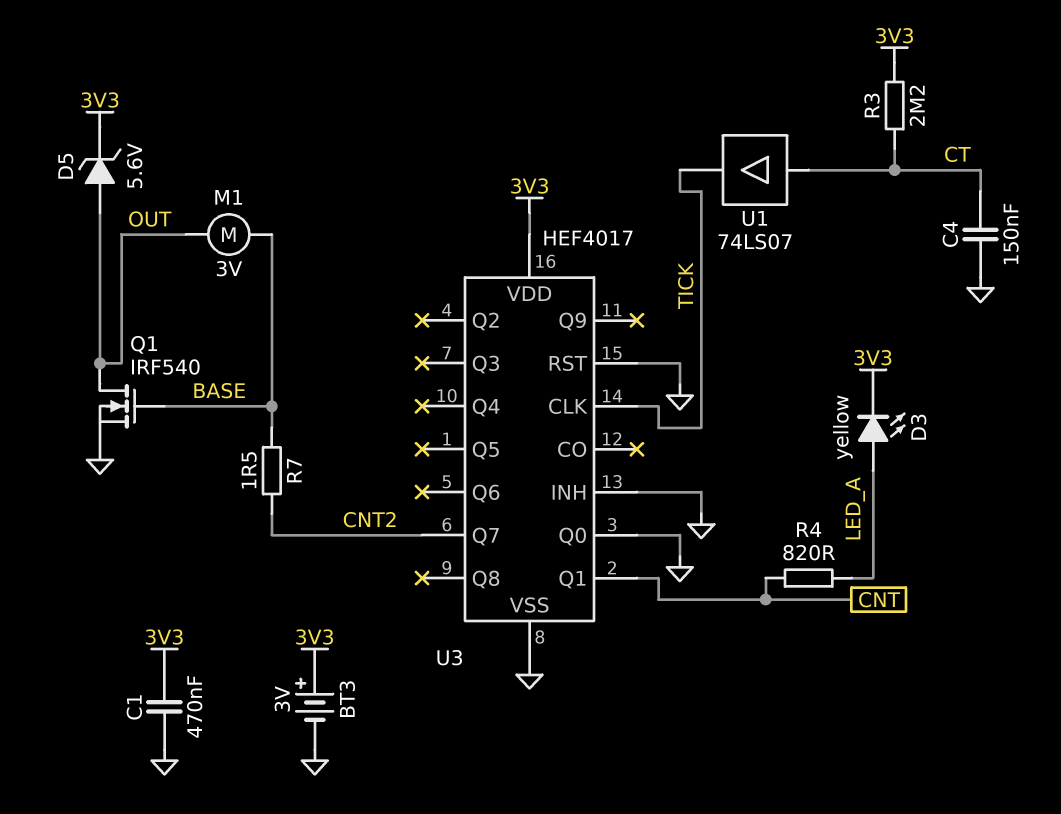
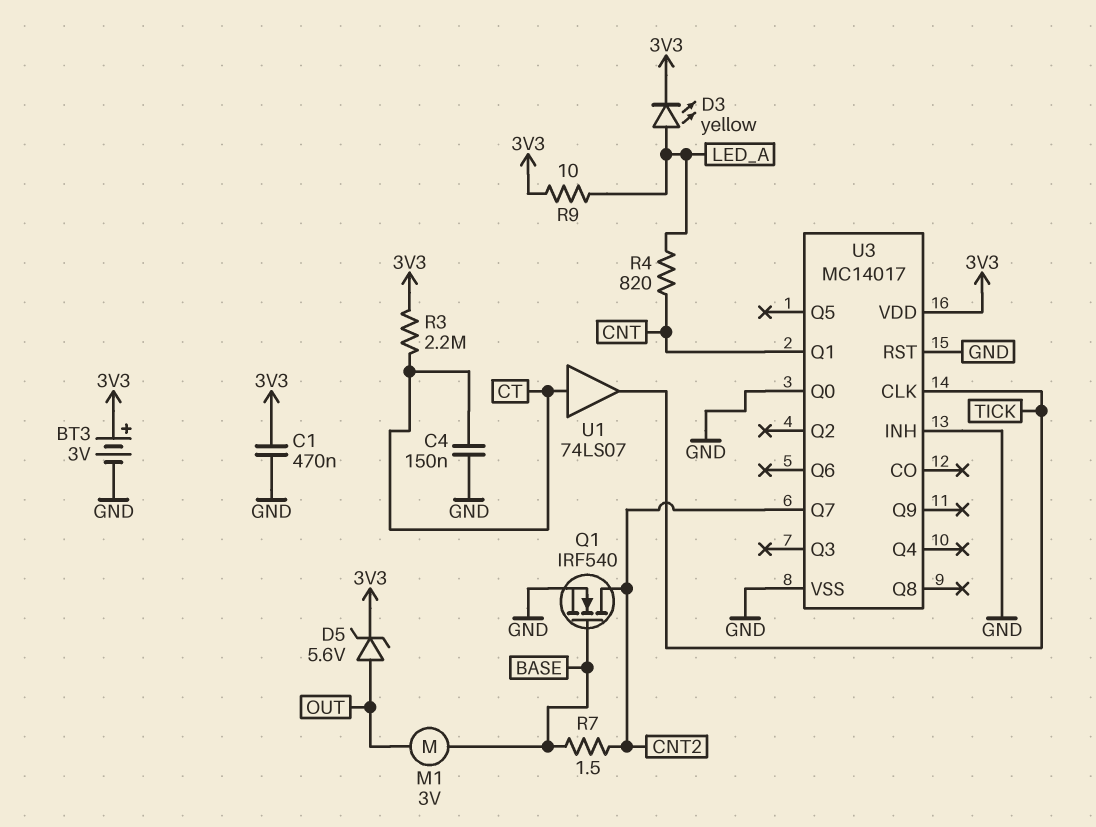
Q1: NMOS IRF540 (G BASE, D OUT, S GND) -> NMOS IRF540 (G BASE, D CNT2, S GND)
R9: none -> 10 (3V3, LED_A)
U3: HEF4017 -> MC14017

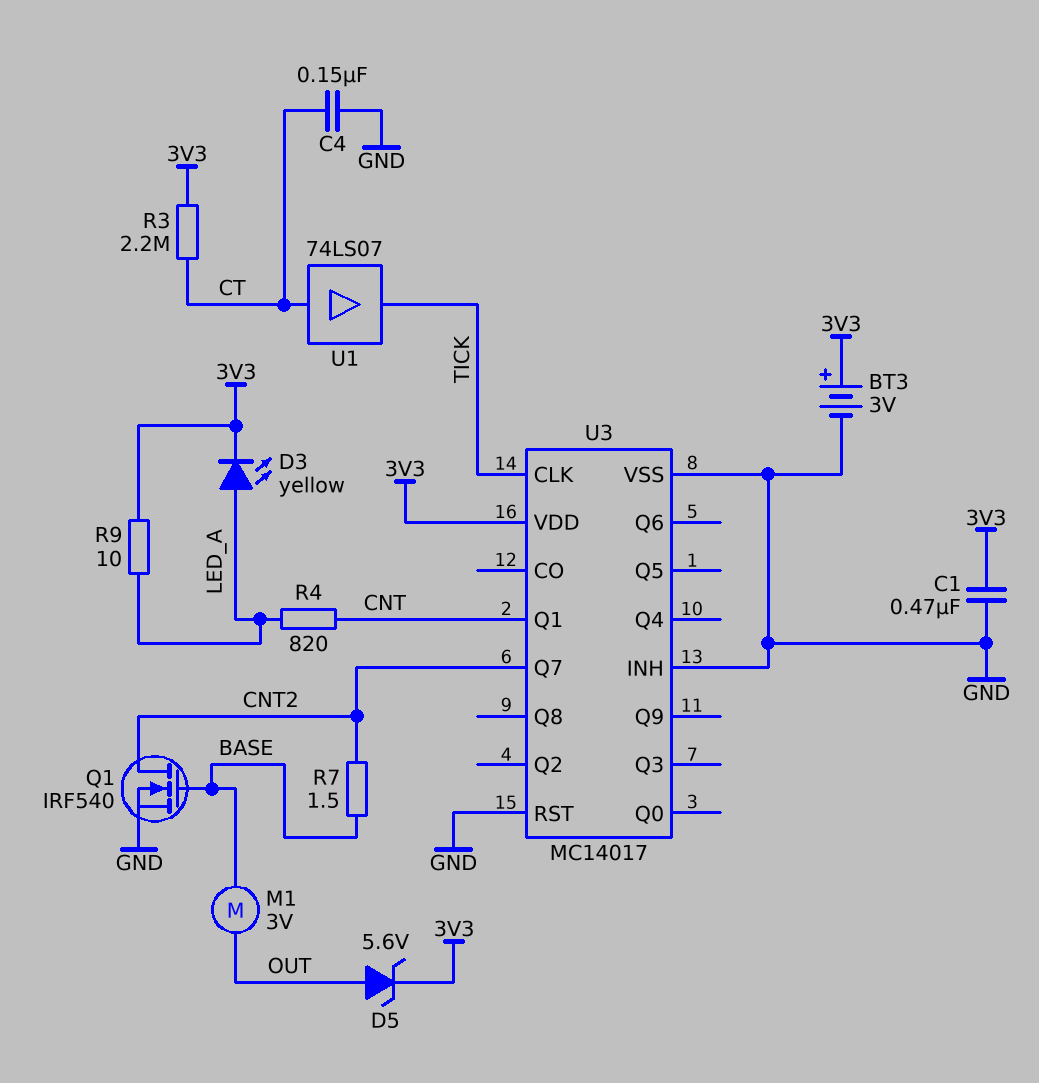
U3 pin Q0: GND -> none

